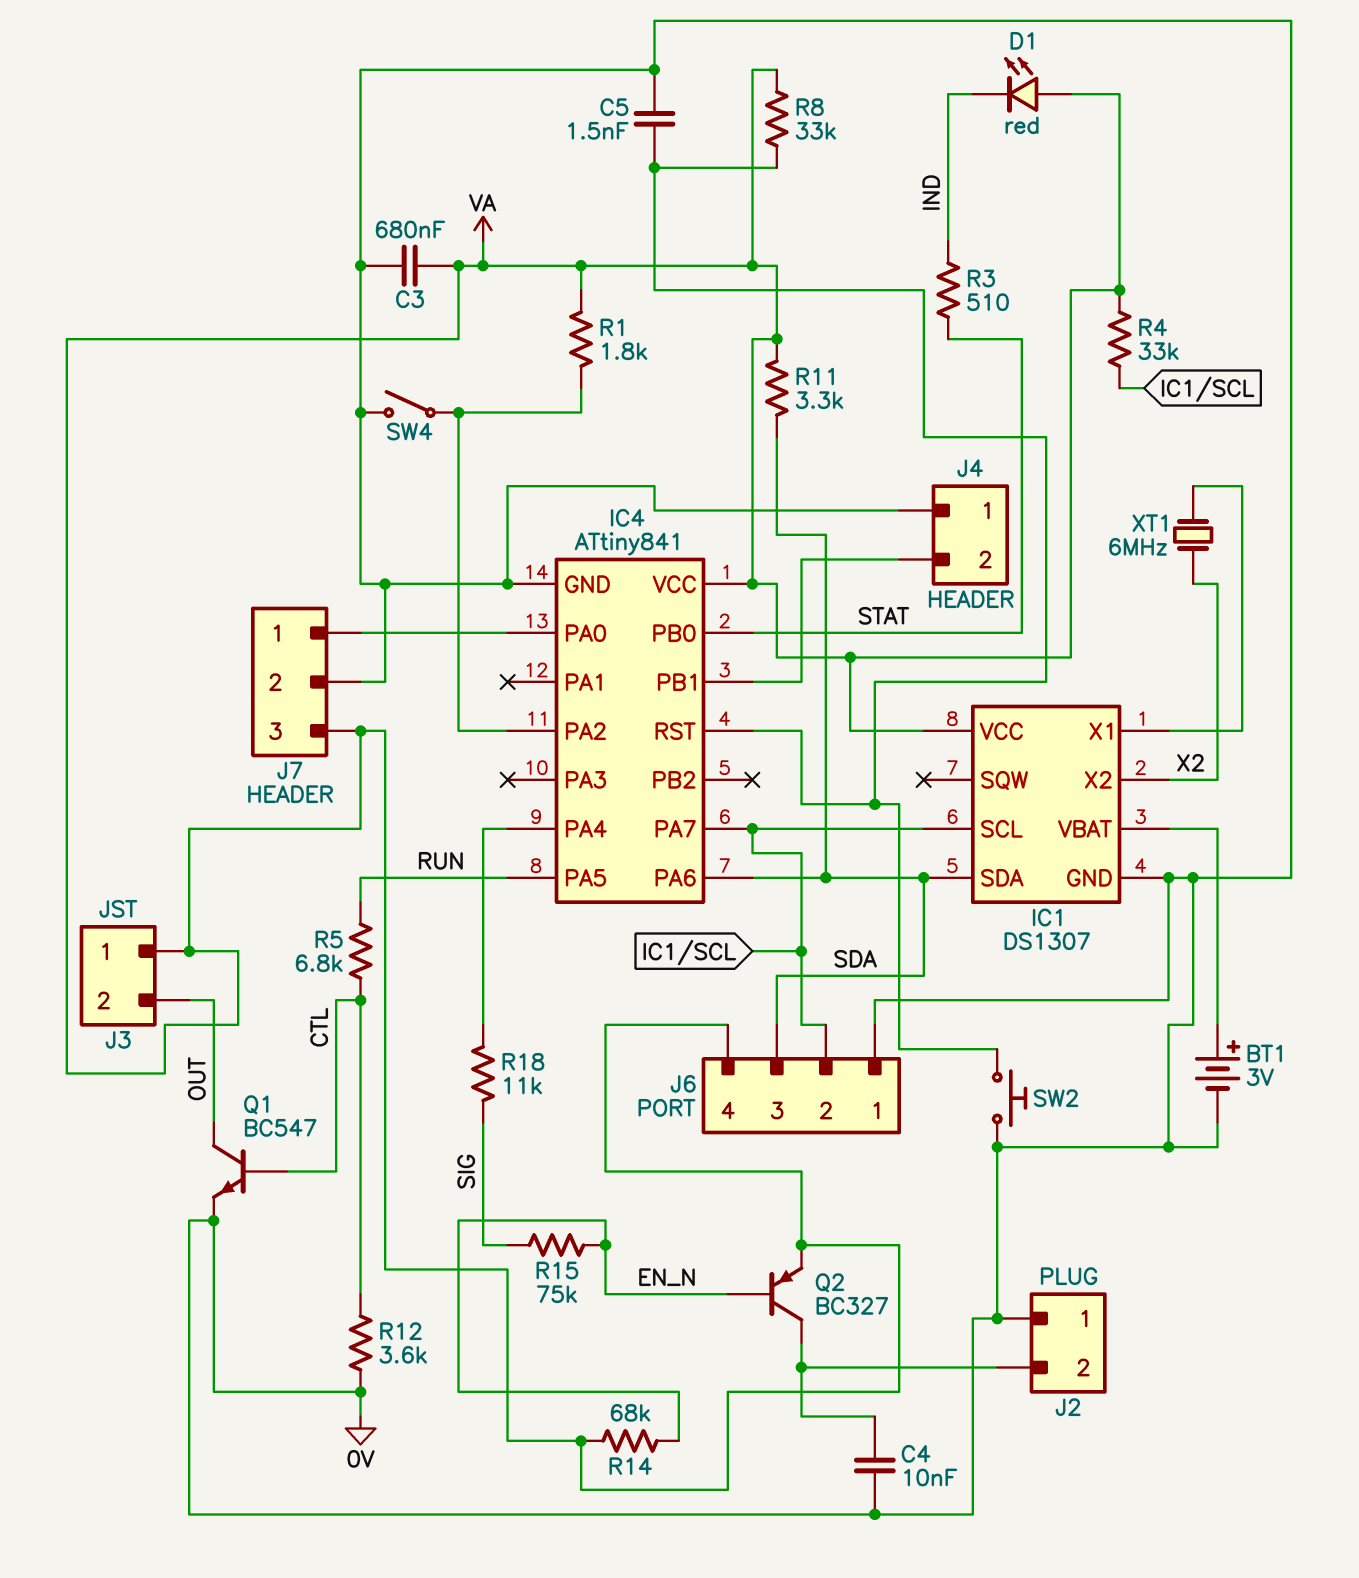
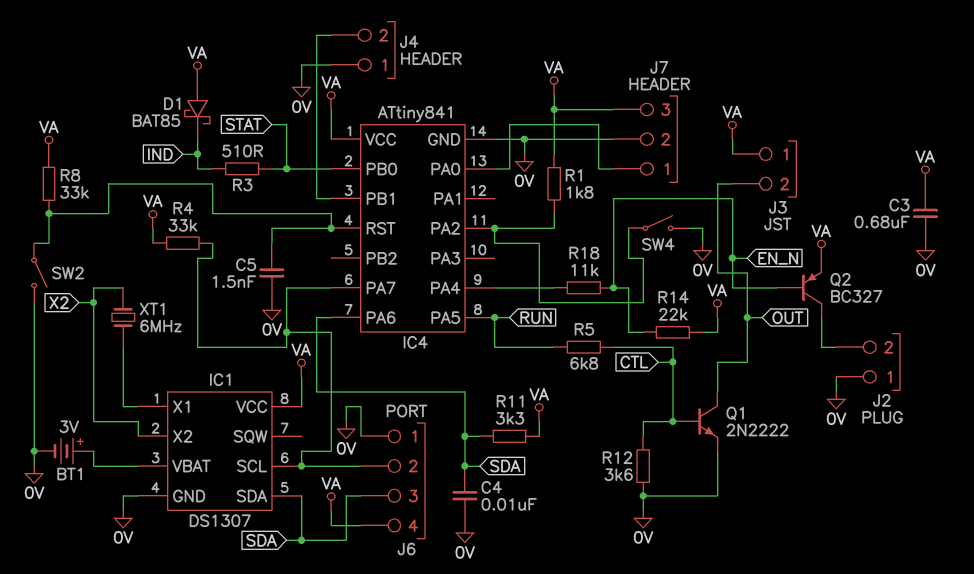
C4: 10nF (0V, J2/2) -> 10nF (0V, SDA)
D1: LED red (A VA, K IND) -> schottky BAT85 (A VA, K IND)
Q1: NPN BC547 (B CTL, C OUT, E 0V) -> NPN 2N2222 (B CTL, C OUT, E 0V)
R14: 68k (EN_N, VA) -> 22k (EN_N, VA)
R15: 75k (EN_N, SIG) -> none
R18: 11k (IC4/PA4, SIG) -> 11k (EN_N, IC4/PA4)
SW2: button (0V, IC4/RST) -> switch (0V, IC4/RST)

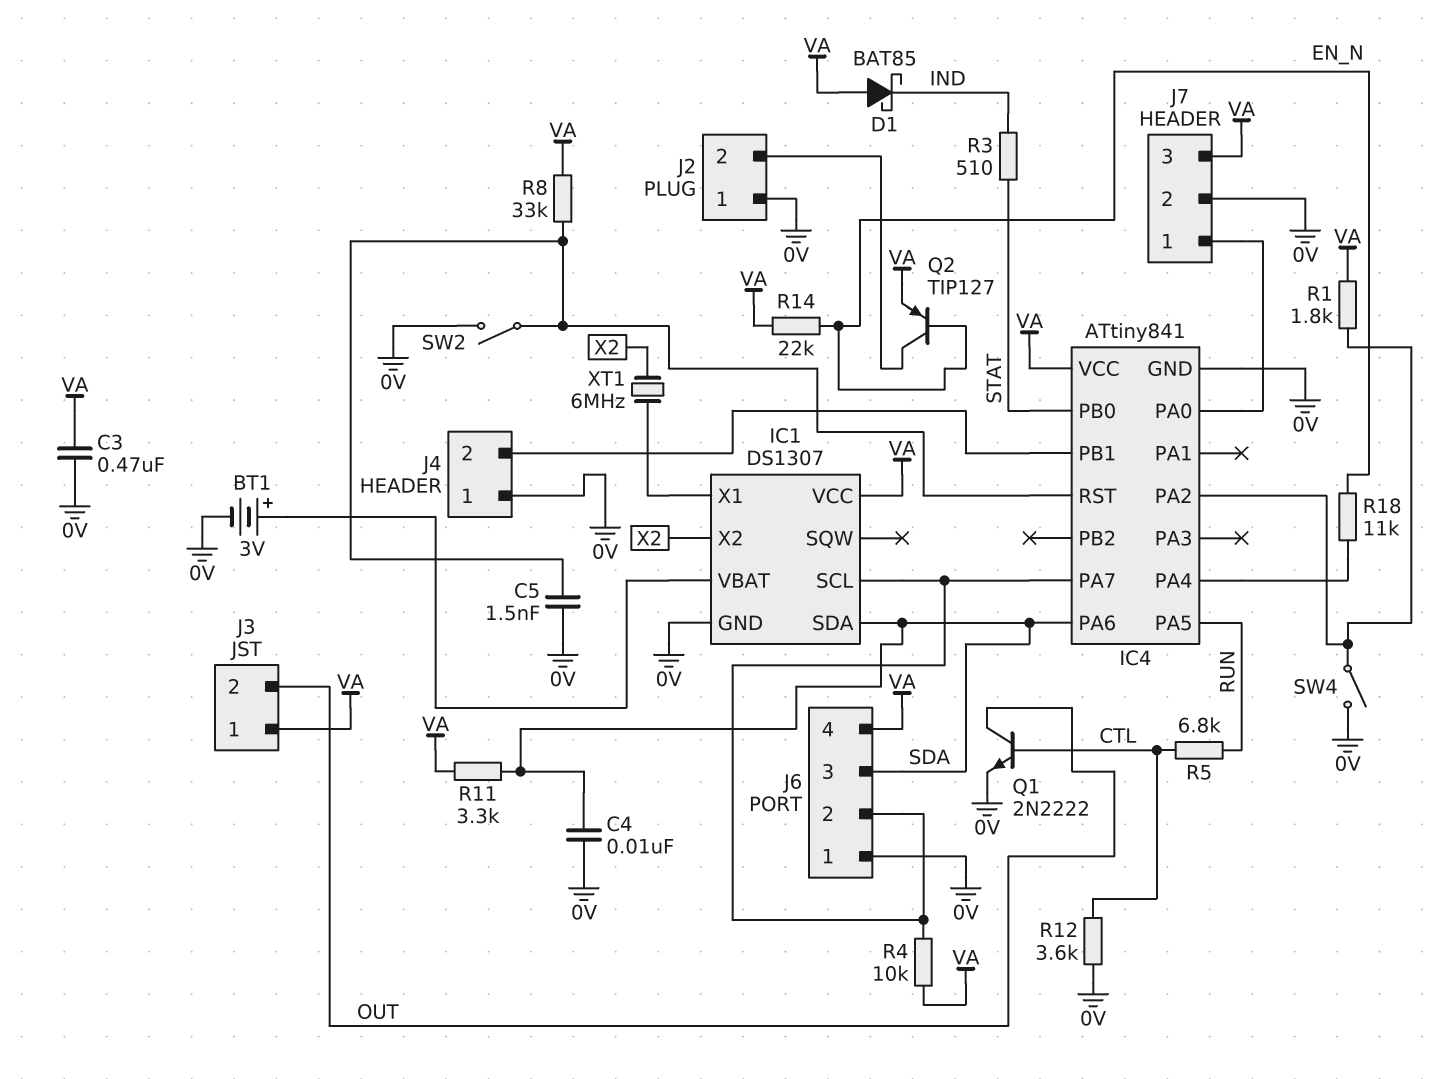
C3: 680nF (0V, VA) -> 470nF (0V, VA)
Q2: PNP BC327 (B EN_N, C J2/2, E VA) -> PNP TIP127 (B EN_N, C J2/2, E VA)
R4: 33k (IC1/SCL, VA) -> 10k (IC1/SCL, VA)

